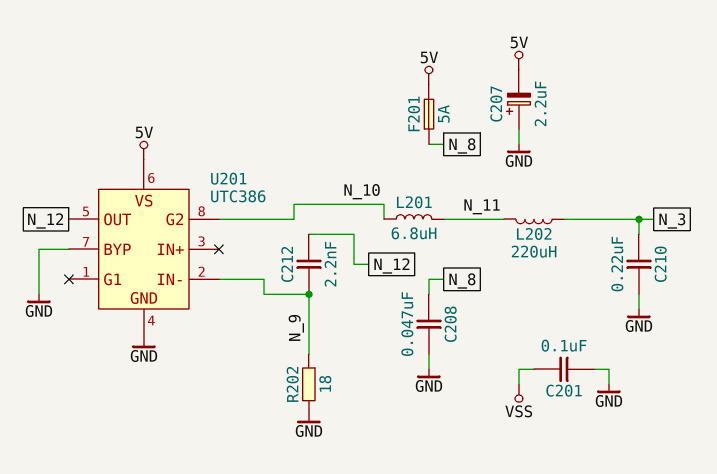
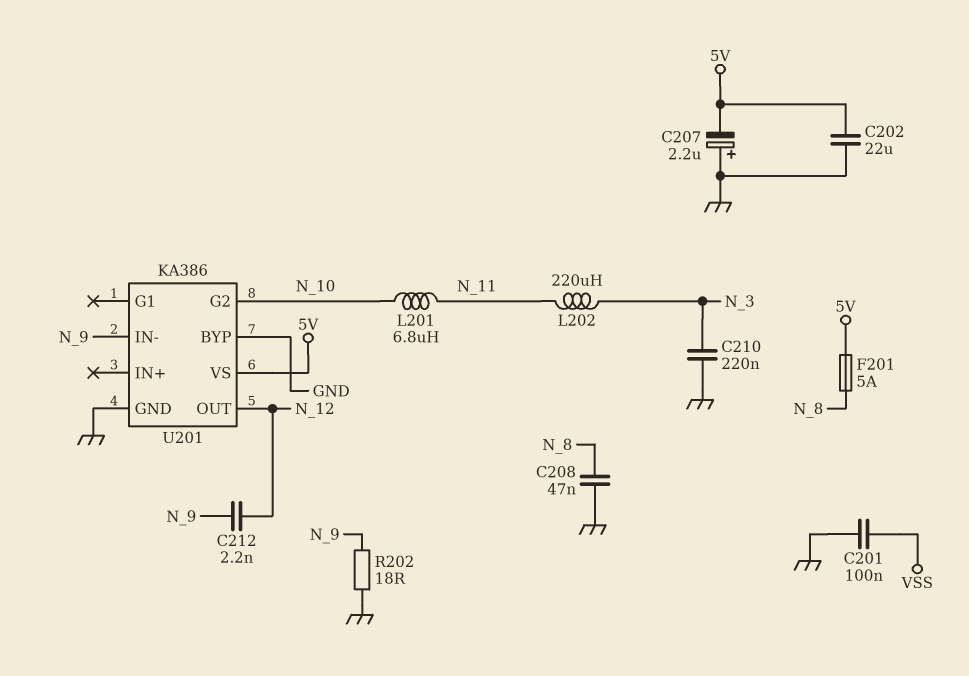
C202: none -> 22uF (5V, GND)
U201: UTC386 -> KA386

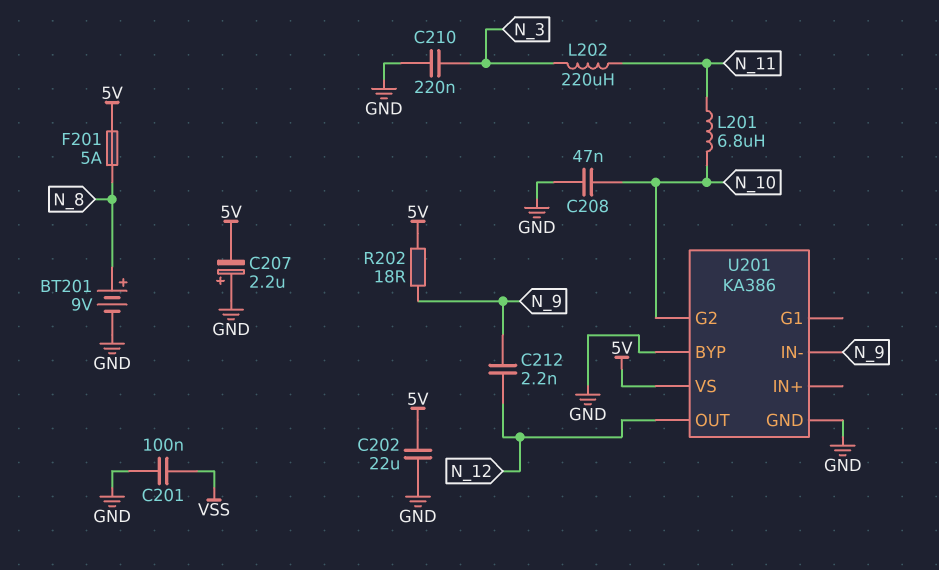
BT201: none -> 9V (plus N_8, minus GND)
C208: 47nF (GND, N_8) -> 47nF (GND, N_10)
R202: 18 (GND, N_9) -> 18 (5V, N_9)

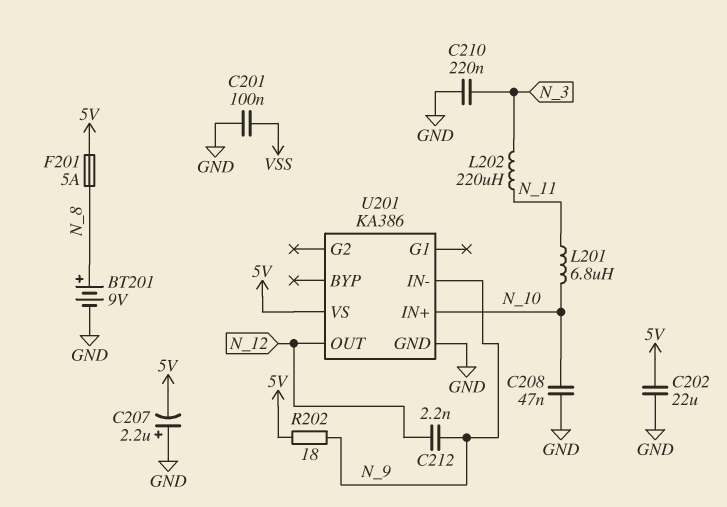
U201 pin BYP: GND -> none
U201 pin G2: N_10 -> none
U201 pin IN+: none -> N_10

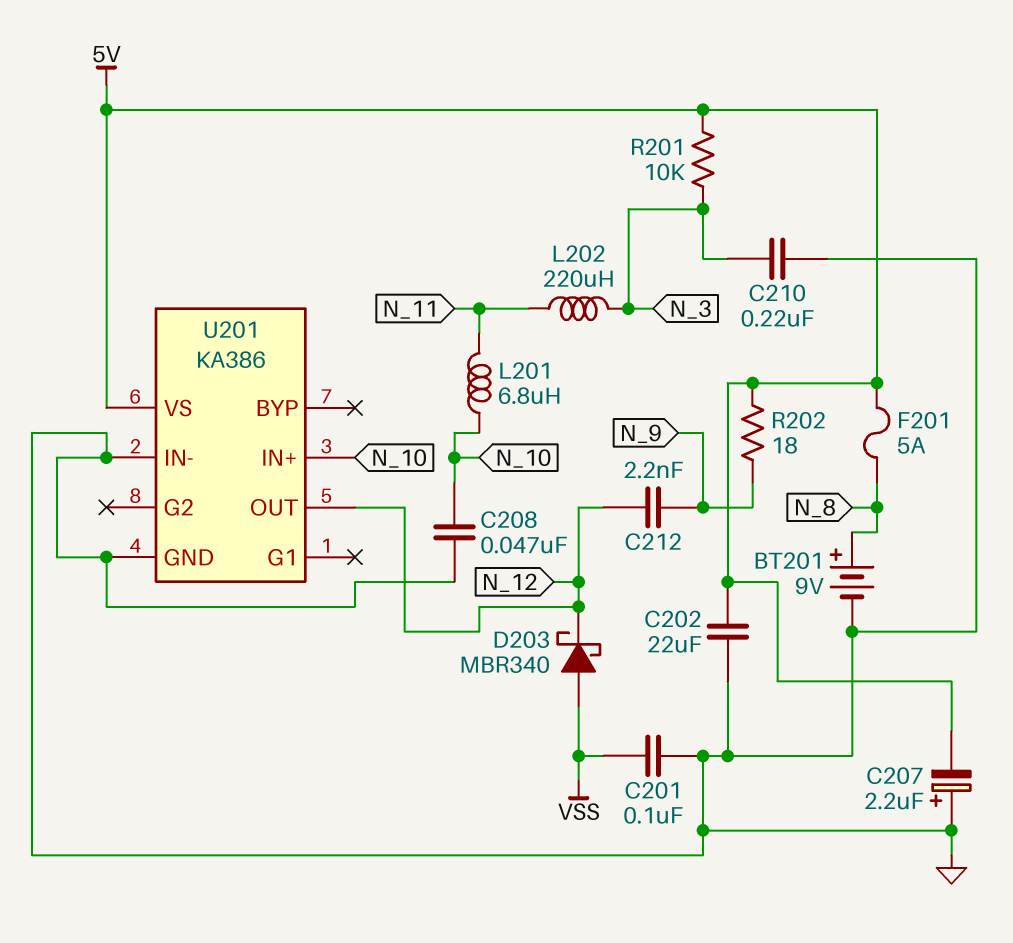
D203: none -> schottky MBR340 (A VSS, K N_12)
R201: none -> 10k (5V, N_3)
U201 pin IN-: N_9 -> GND

